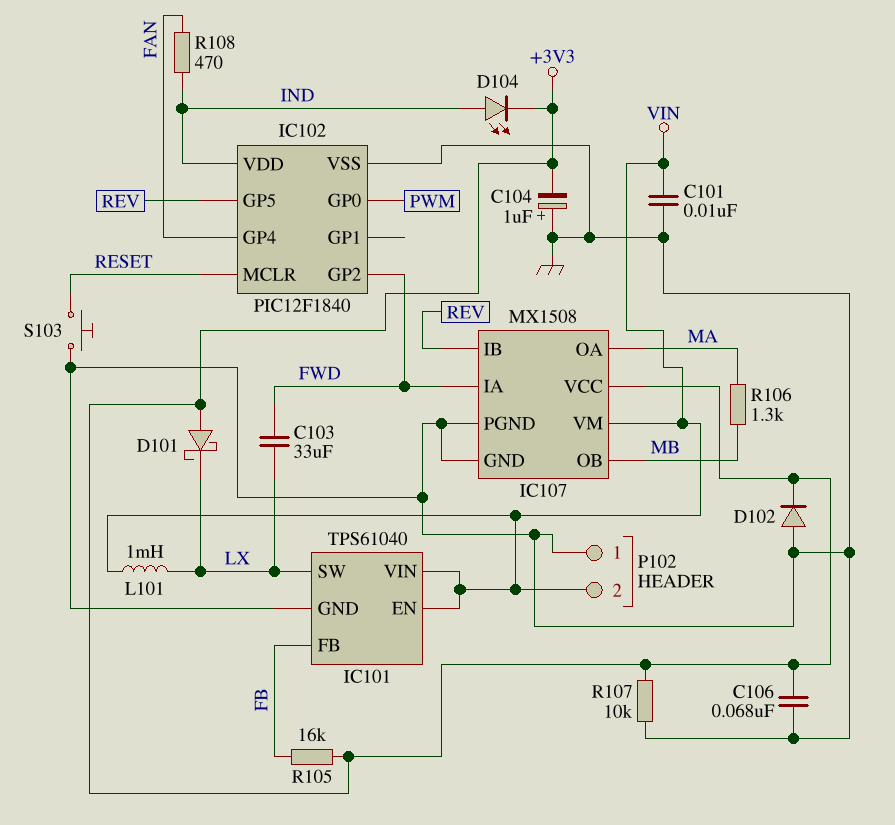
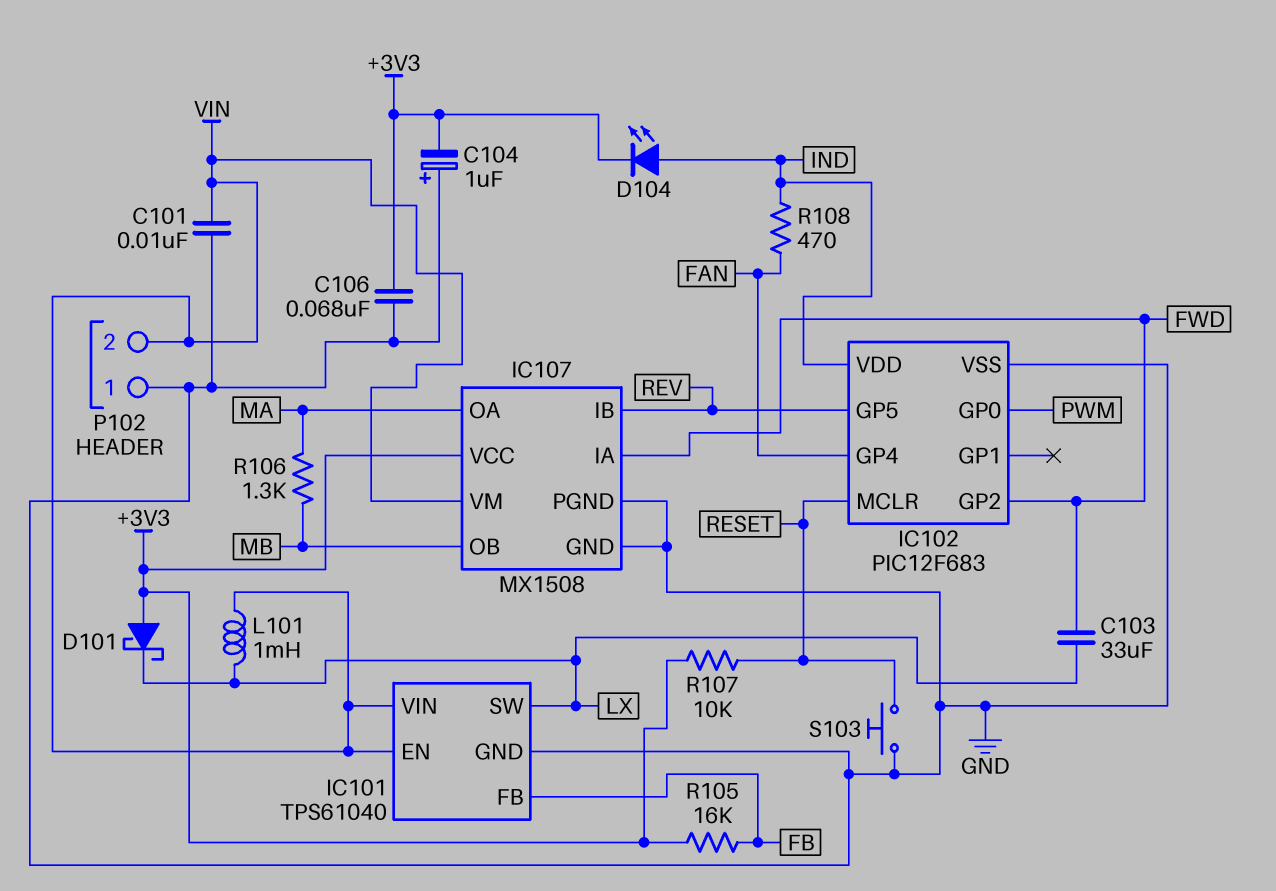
D102: diode (A GND, K +3V3) -> none
IC102: PIC12F1840 -> PIC12F683
R107: 10k (+3V3, GND) -> 10k (+3V3, RESET)

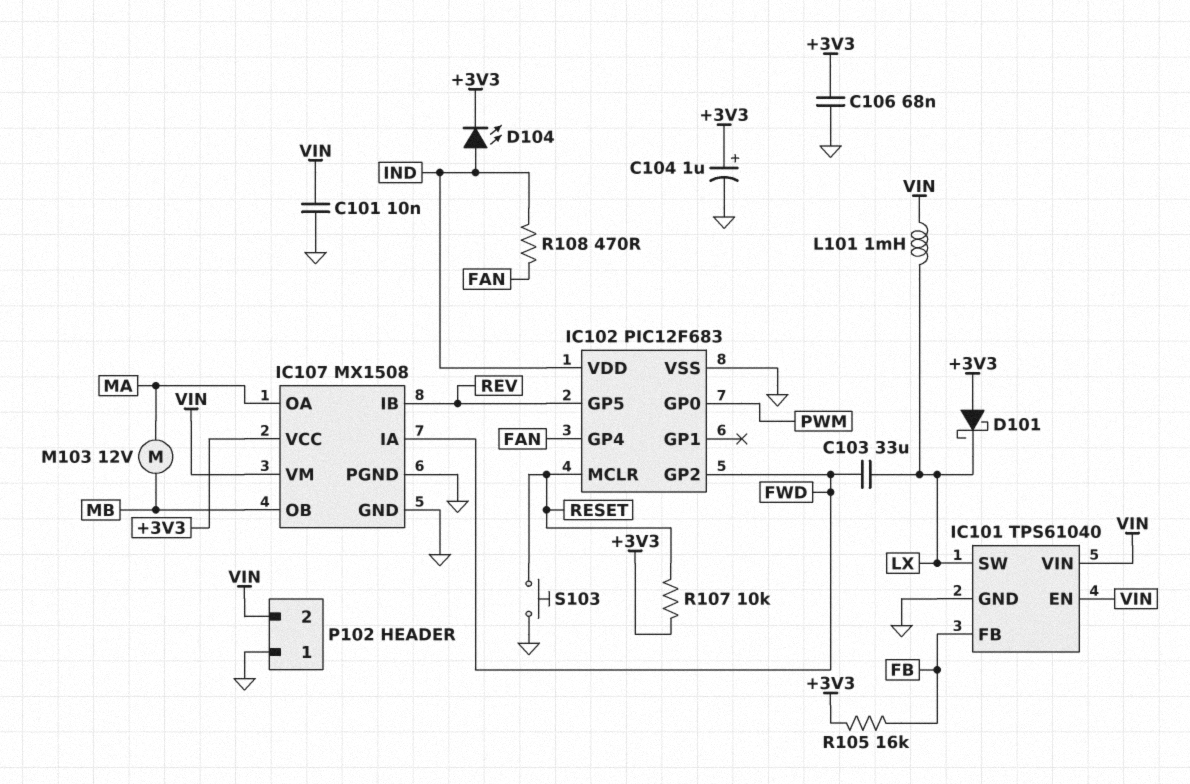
C104: 1uF (plus GND, minus +3V3) -> 1uF (plus +3V3, minus GND)
M103: none -> motor 12V (MA, MB)
R106: 1.3k (MA, MB) -> none

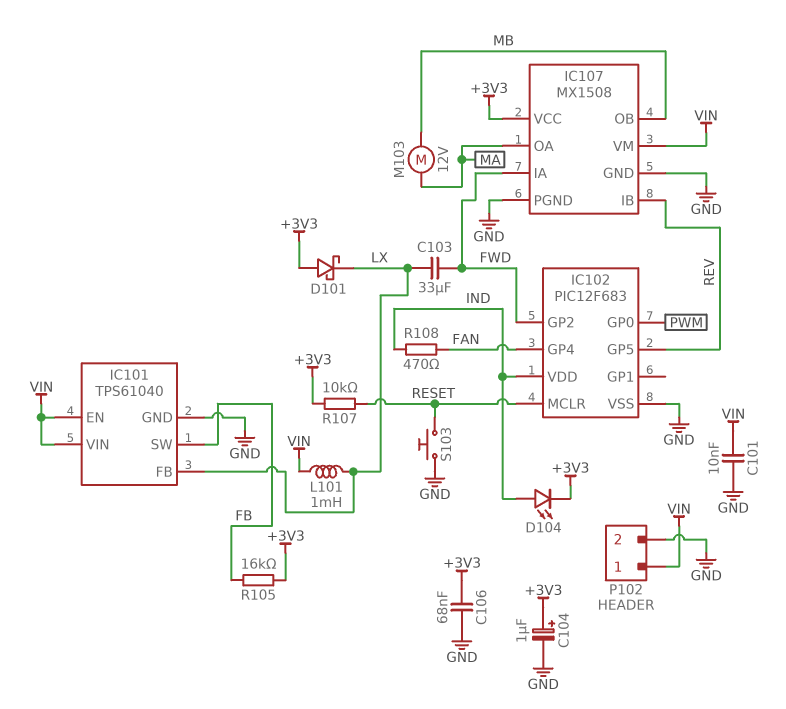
IC101 pin FB: FB -> LX
IC101 pin SW: LX -> FB
P102 pin 1: GND -> VIN
P102 pin 2: VIN -> GND

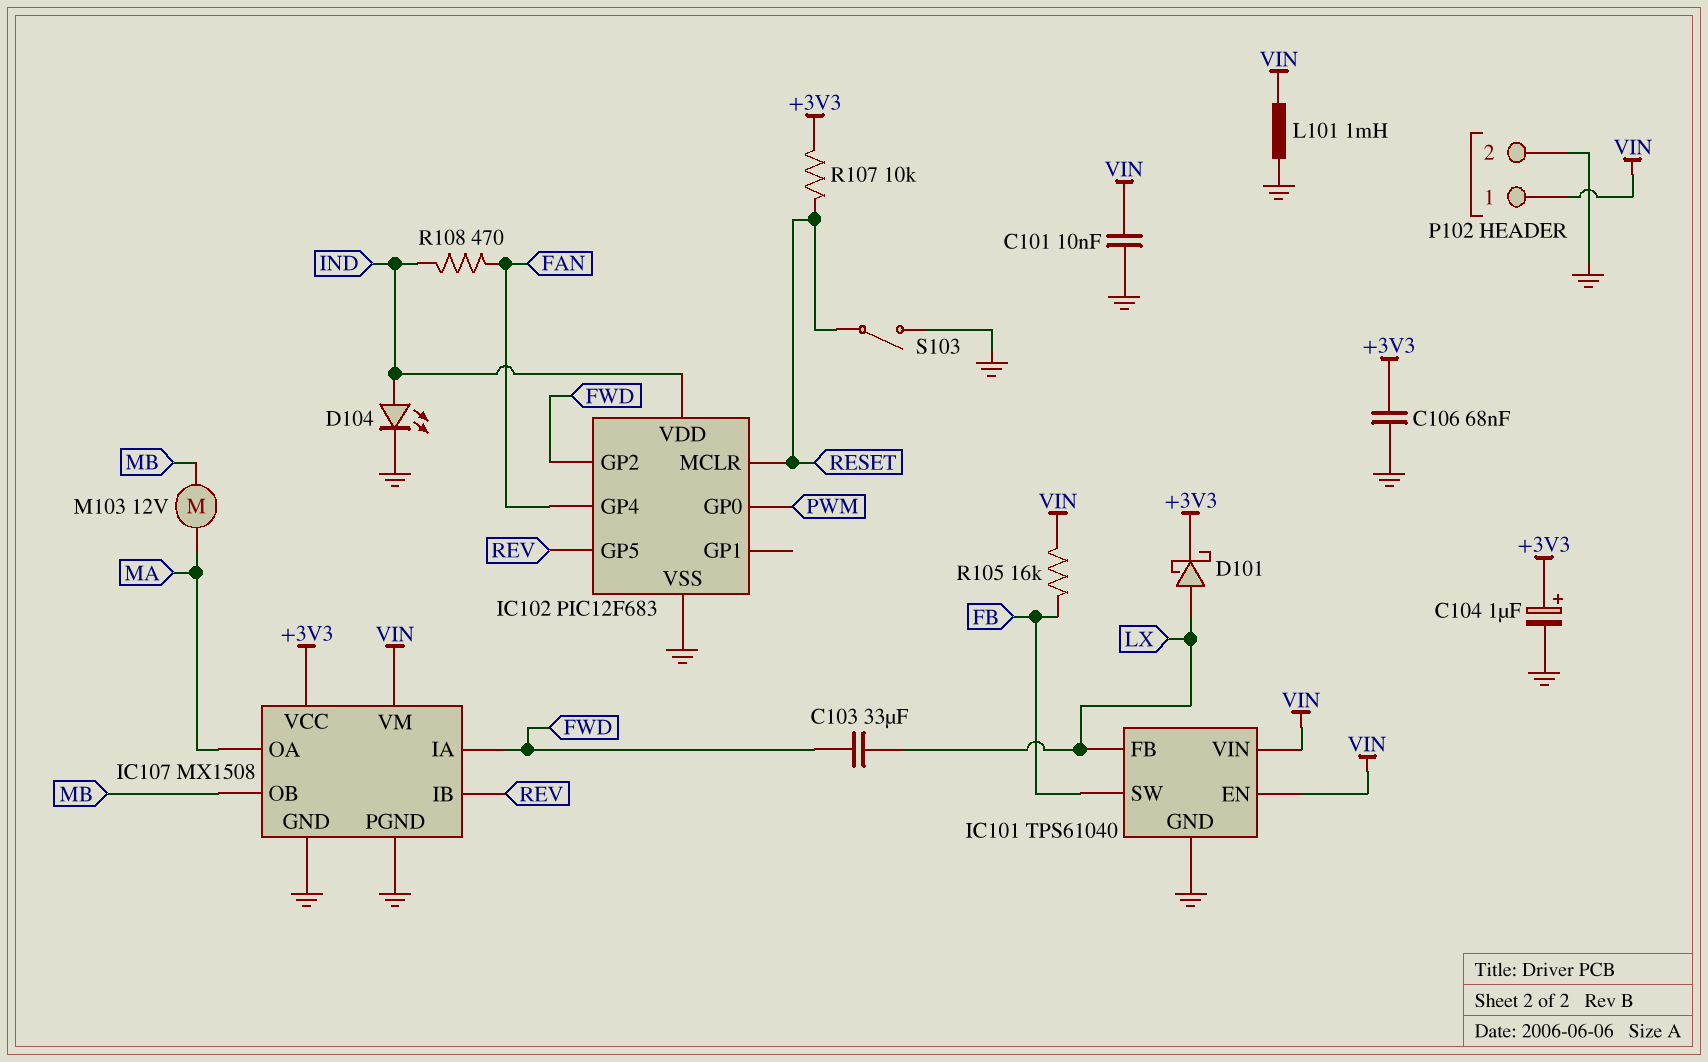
D101: schottky (A +3V3, K LX) -> schottky (A LX, K +3V3)
D104: LED (A IND, K +3V3) -> LED (A IND, K GND)
L101: 1mH (LX, VIN) -> 1mH (GND, VIN)
R105: 16k (+3V3, FB) -> 16k (FB, VIN)
S103: button (GND, RESET) -> switch (GND, RESET)

